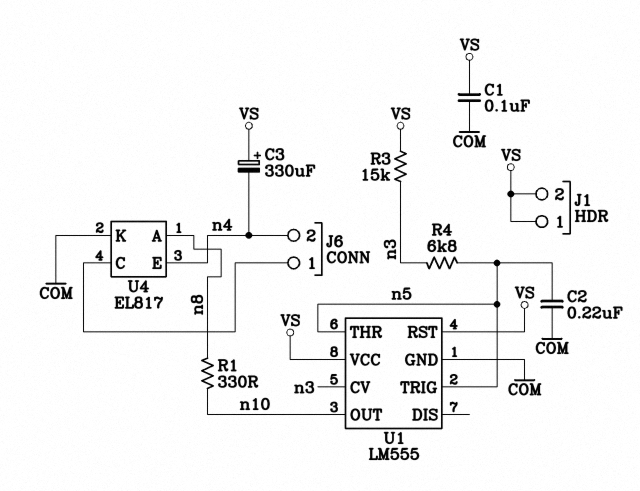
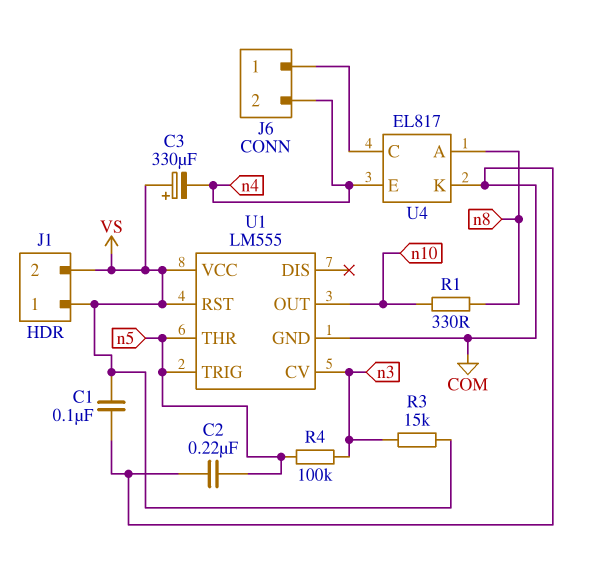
R4: 6.8k (n3, n5) -> 100k (n3, n5)

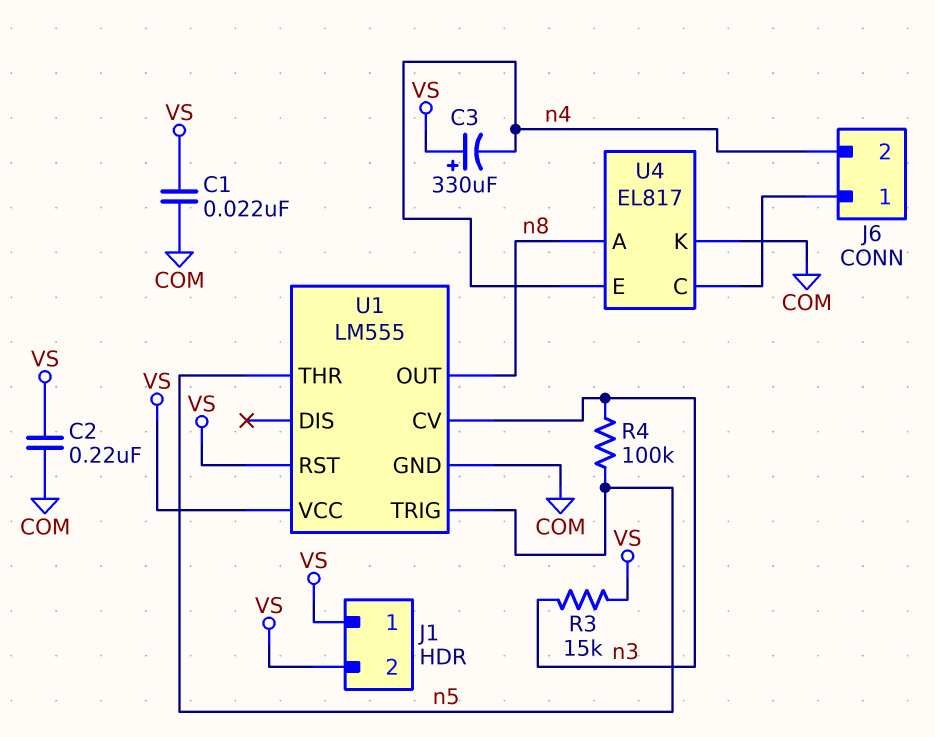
C1: 100nF (COM, VS) -> 22nF (COM, VS)
C2: 220nF (COM, n5) -> 220nF (COM, VS)
R1: 330 (n8, n10) -> none
U1 pin OUT: n10 -> n8

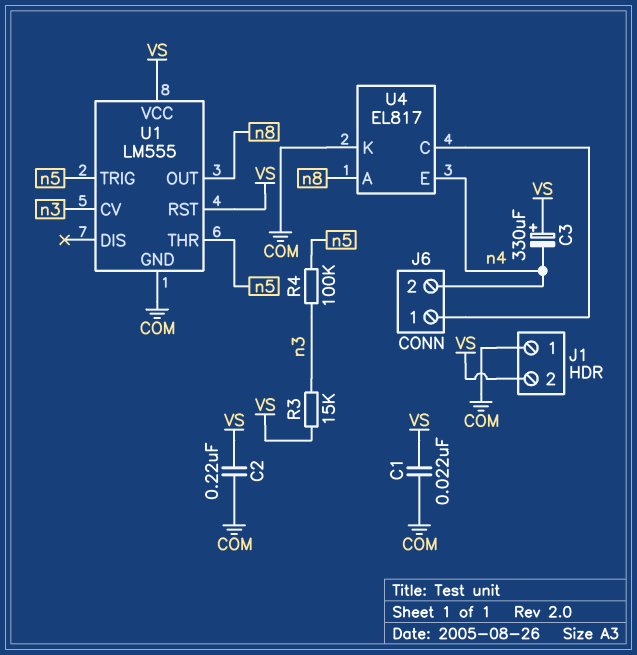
J1 pin 1: VS -> COM

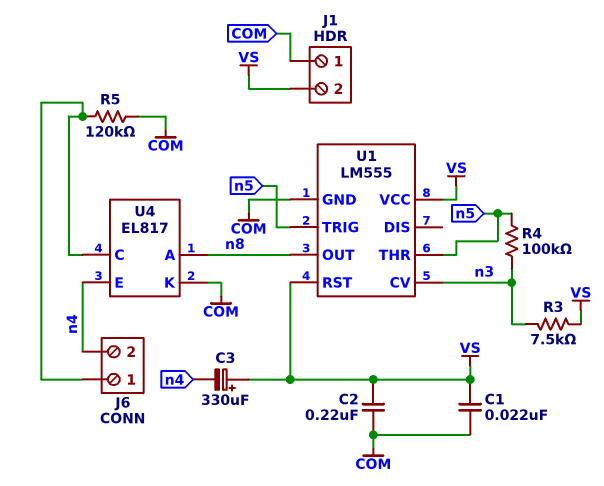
R3: 15k (VS, n3) -> 7.5k (VS, n3)
R5: none -> 120k (COM, J6/1)

